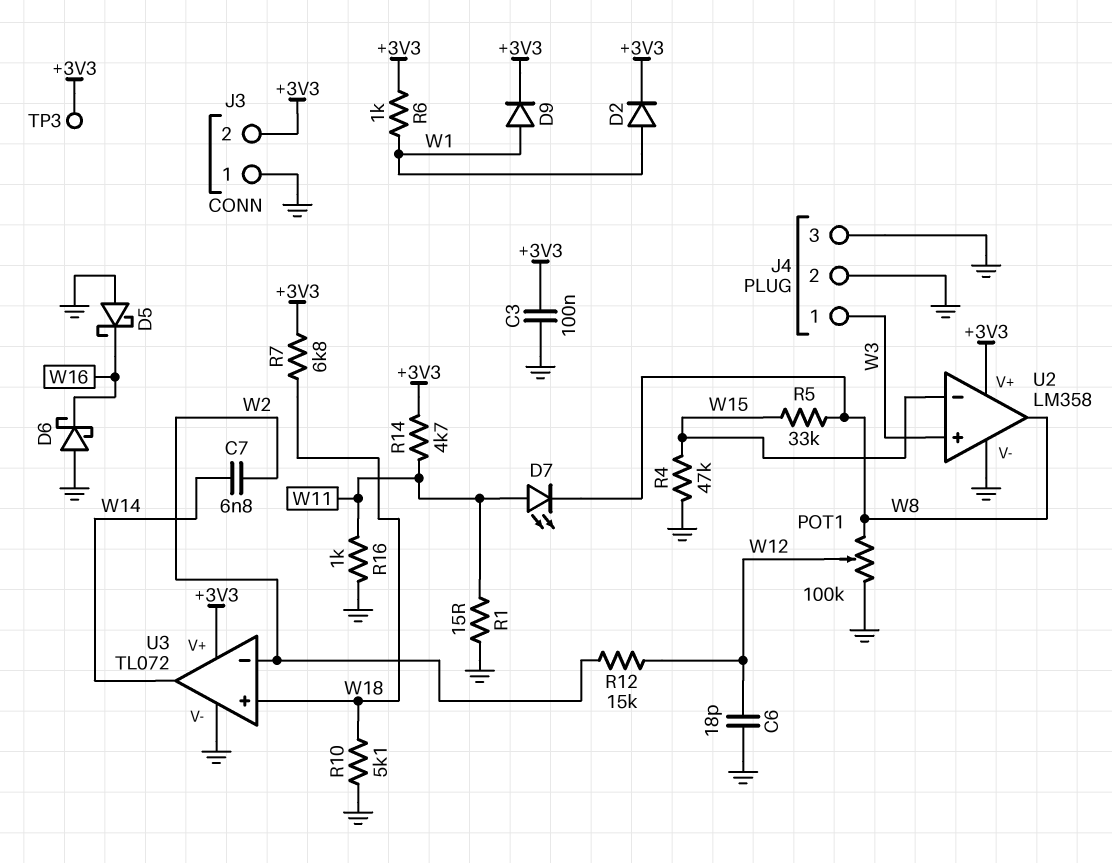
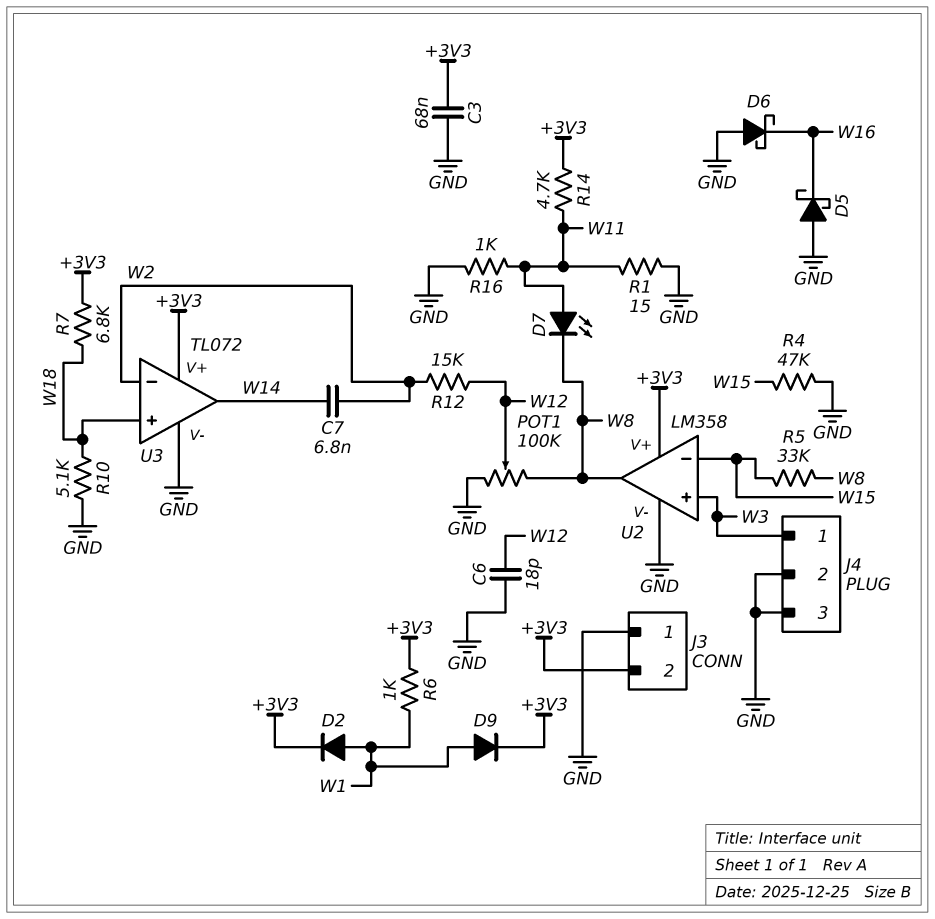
C3: 100nF (+3V3, GND) -> 68nF (+3V3, GND)
TP3: test point (+3V3) -> none

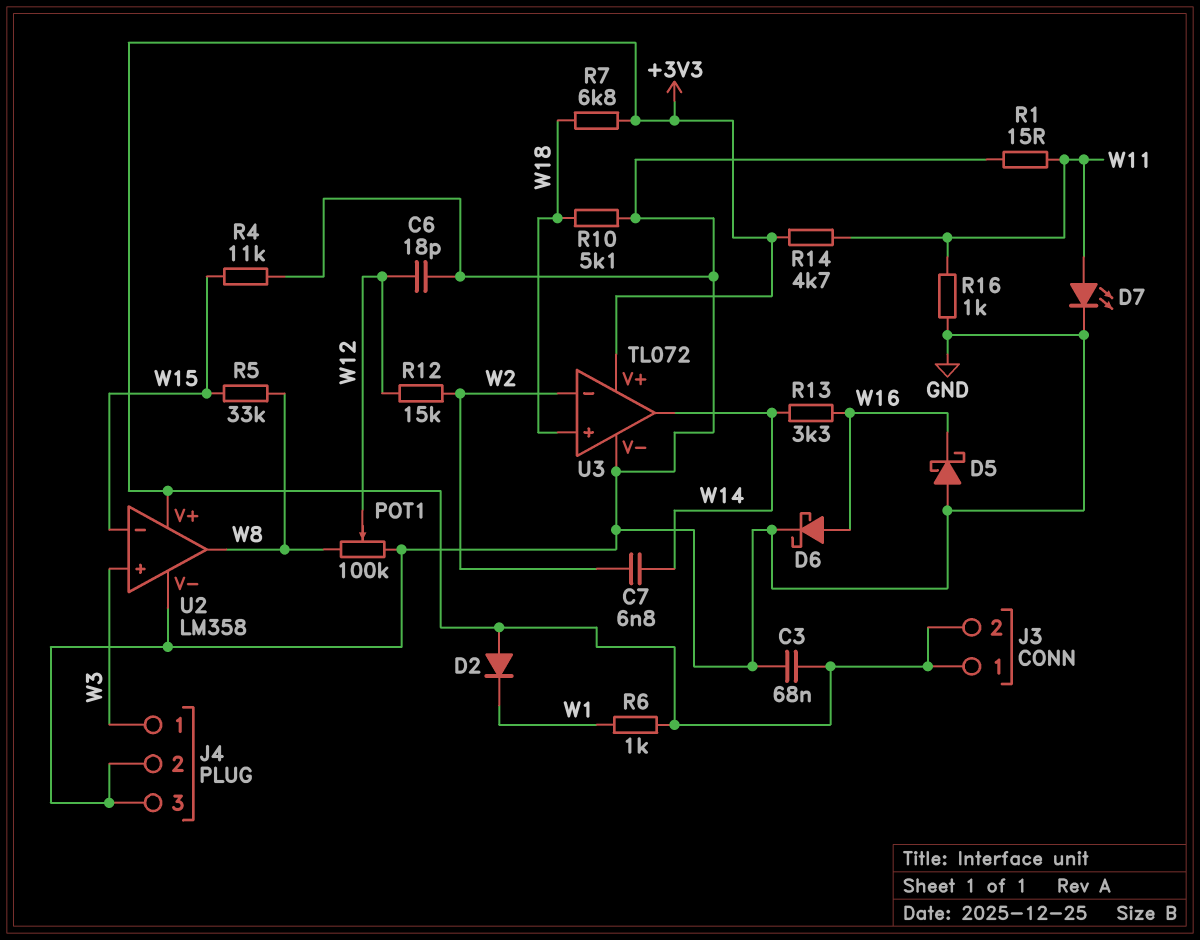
D2: diode (A W1, K +3V3) -> diode (A +3V3, K W1)
D6: schottky (A GND, K W16) -> schottky (A W16, K GND)
D7: LED (A W11, K W8) -> LED (A W11, K GND)
D9: diode (A W1, K +3V3) -> none
J3 pin 1: GND -> +3V3
R4: 47k (GND, W15) -> 11k (GND, W15)
R13: none -> 3.3k (W14, W16)

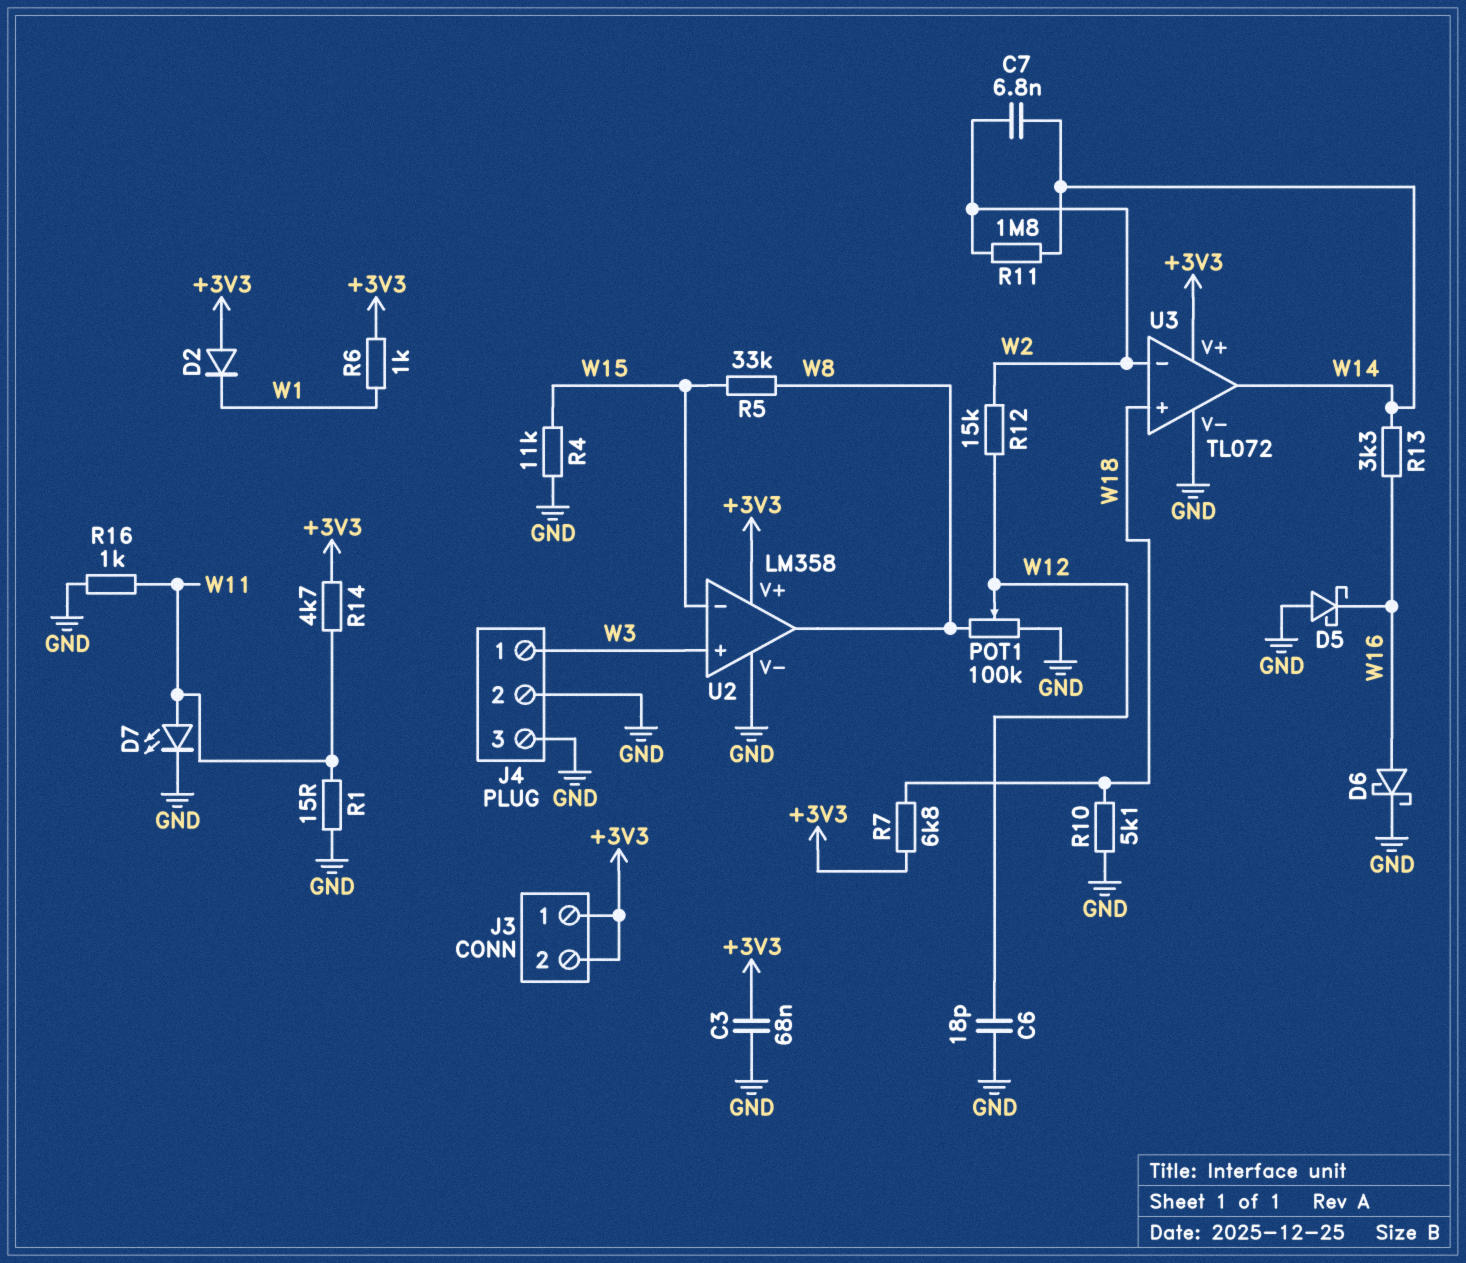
R11: none -> 1.8M (W2, W14)

